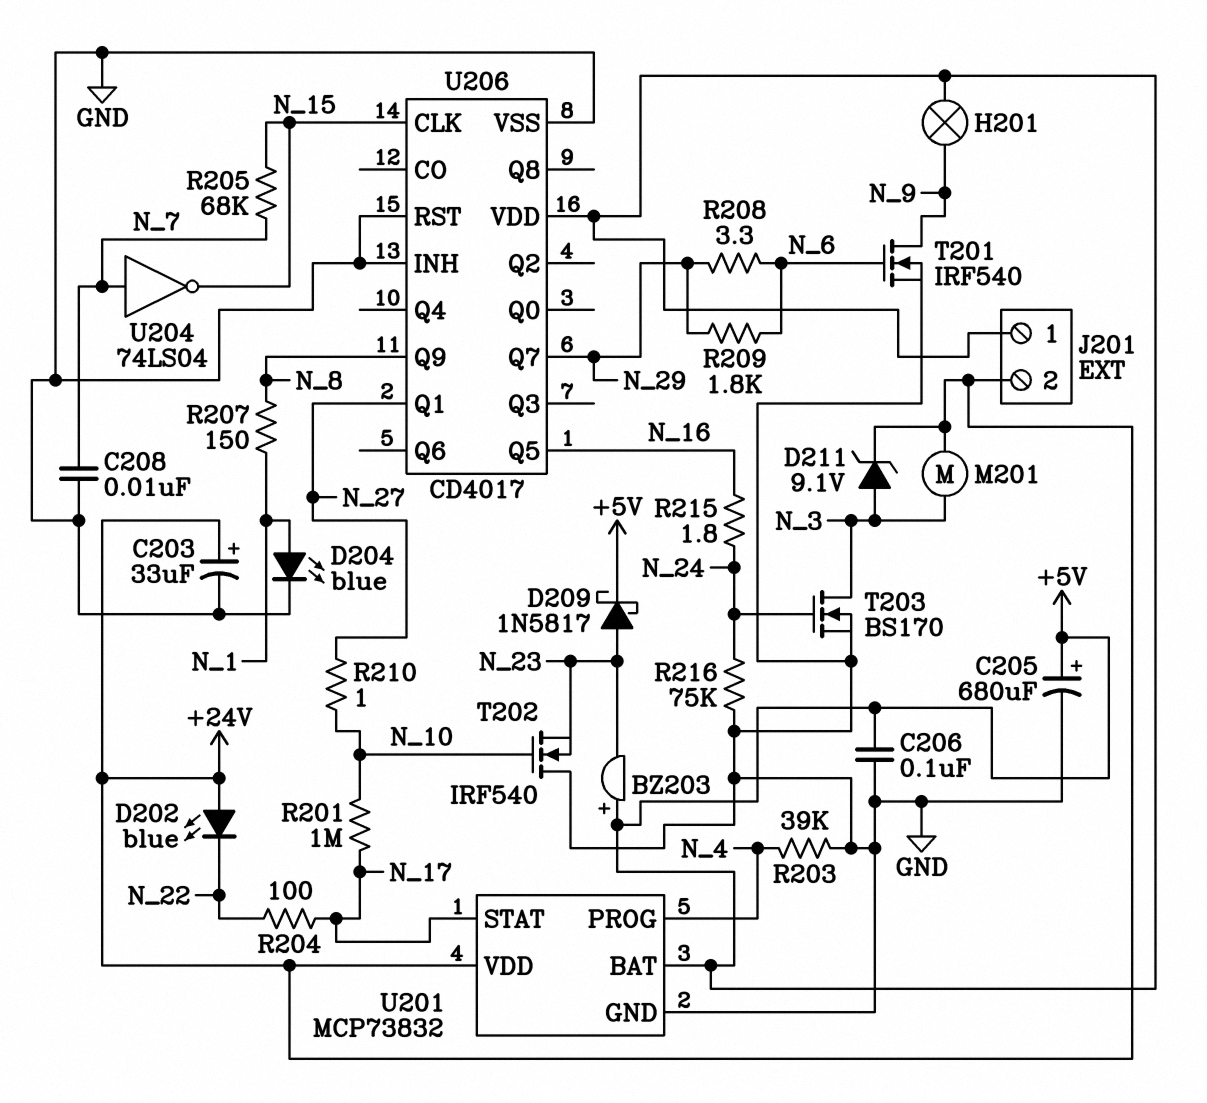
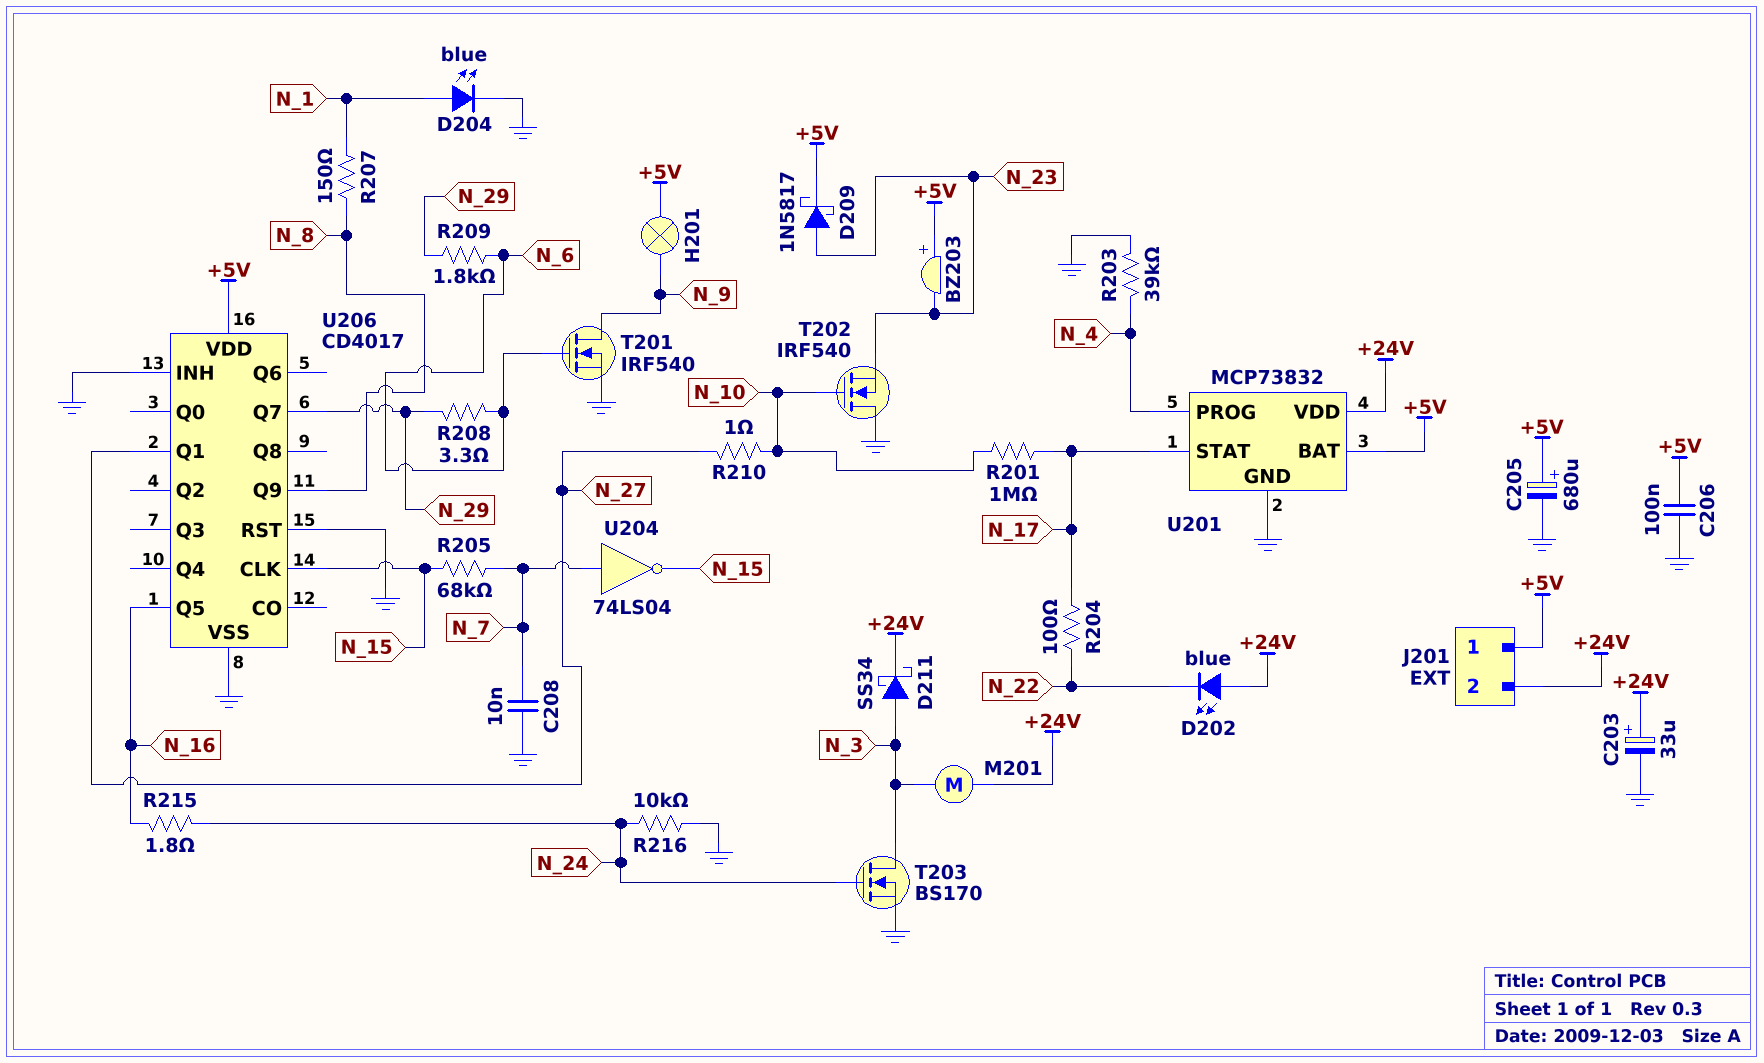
D211: zener 9.1V (A N_3, K +24V) -> schottky SS34 (A N_3, K +24V)
R216: 75k (GND, N_24) -> 10k (GND, N_24)

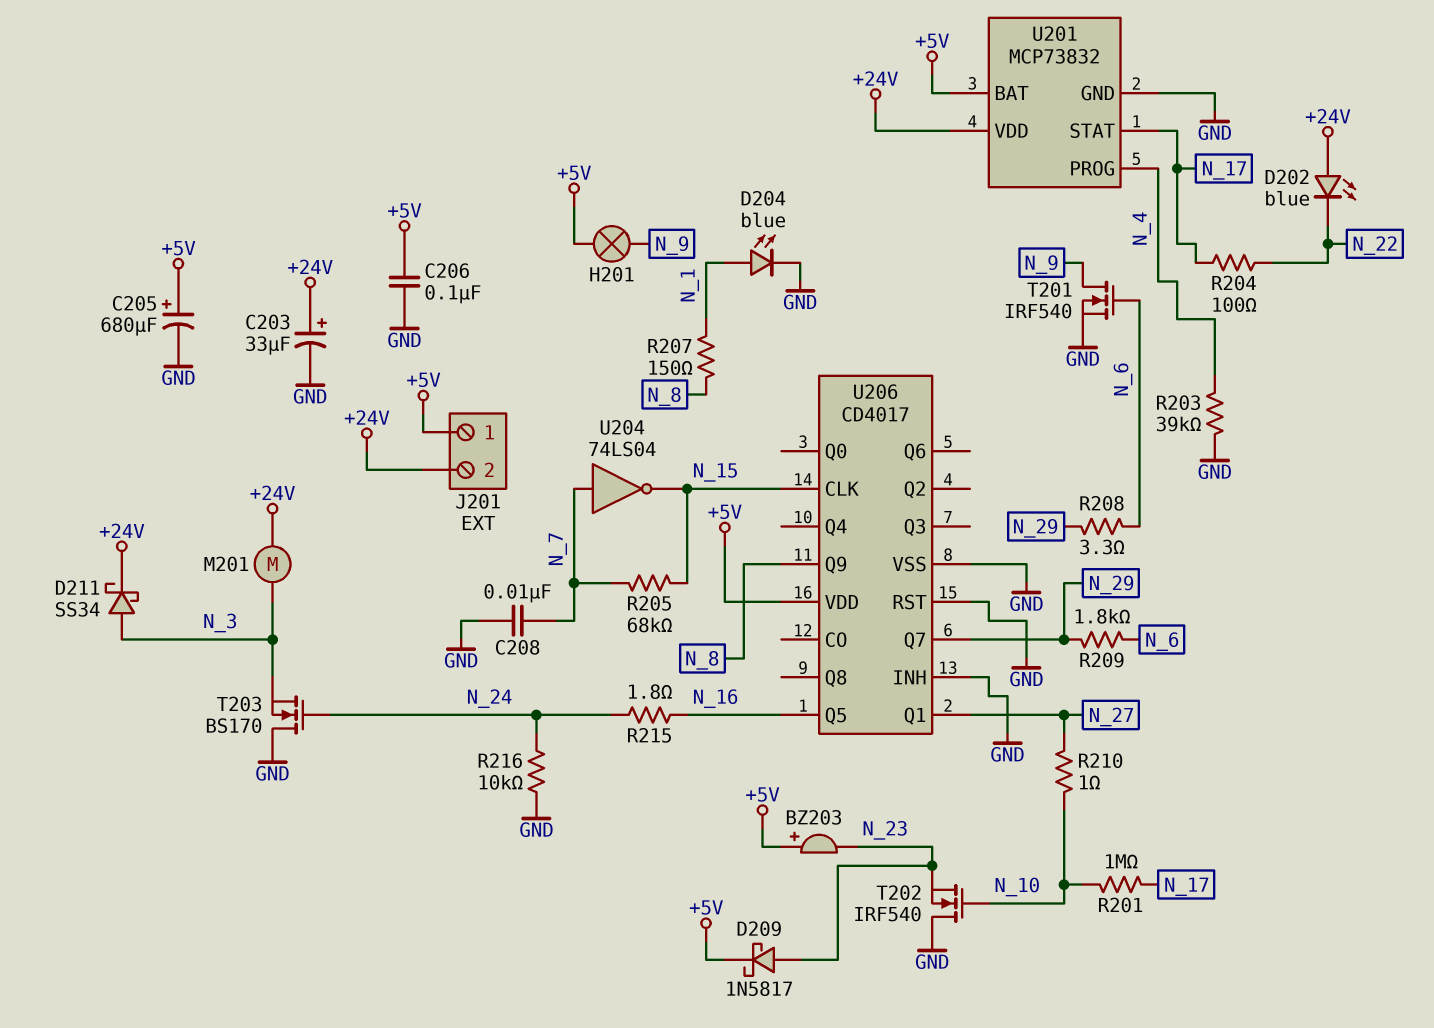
T203: NMOS BS170 (G N_24, D N_3, S GND) -> NMOS BS170 (G N_24, D GND, S N_3)

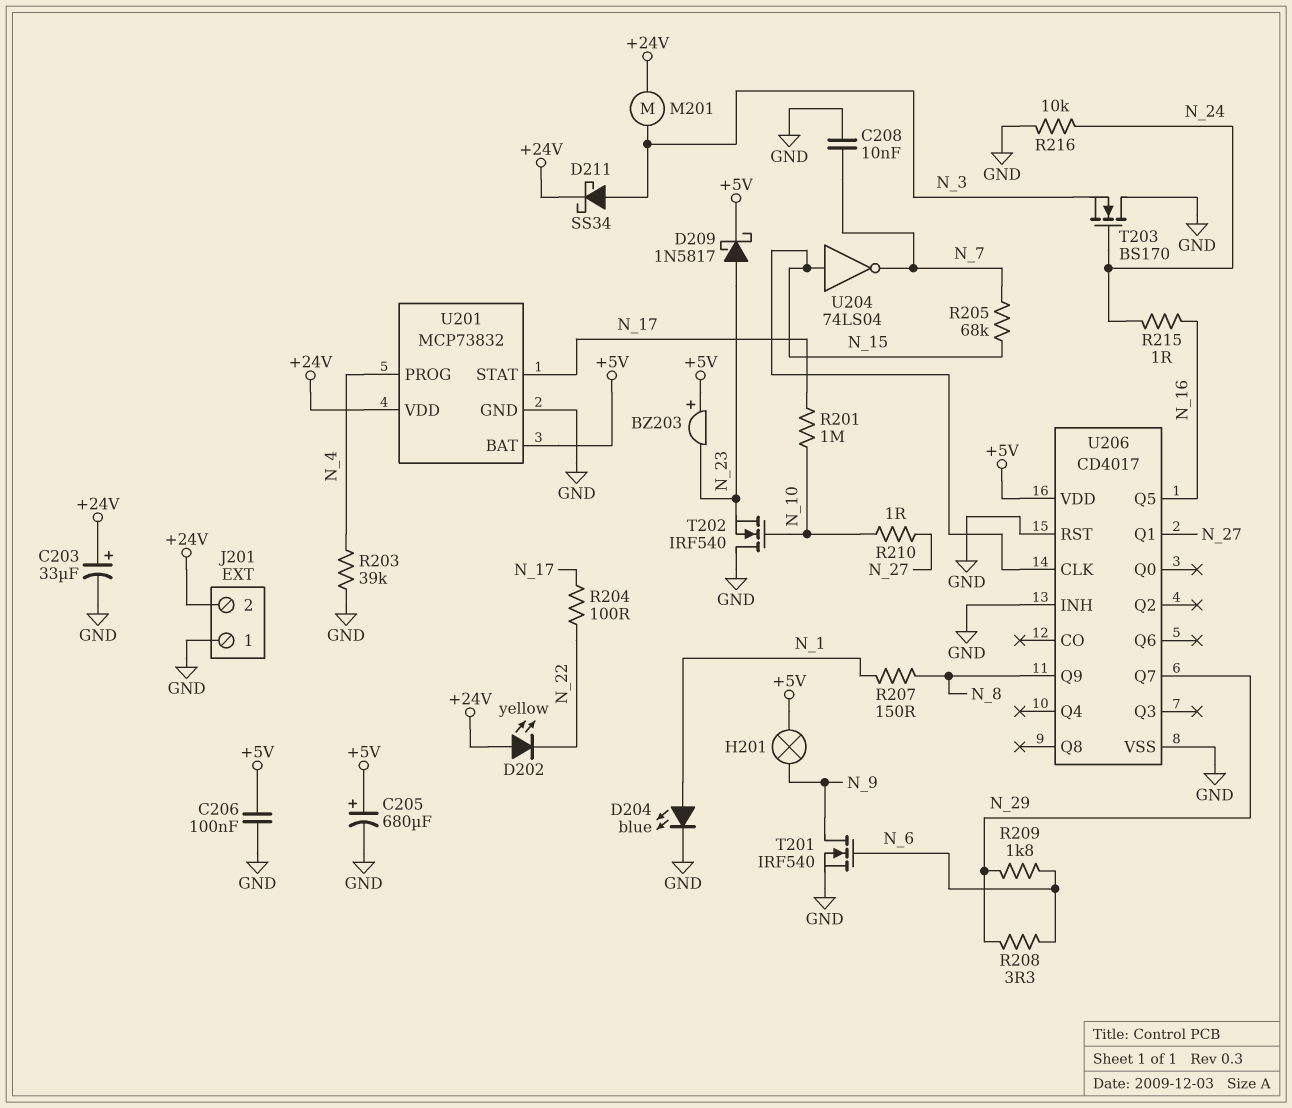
D202: LED blue (A +24V, K N_22) -> LED yellow (A +24V, K N_22)
J201 pin 1: +5V -> GND
R215: 1.8 (N_16, N_24) -> 1 (N_16, N_24)
U204: NOT 74LS04 (in N_7, out N_15) -> NOT 74LS04 (in N_15, out N_7)

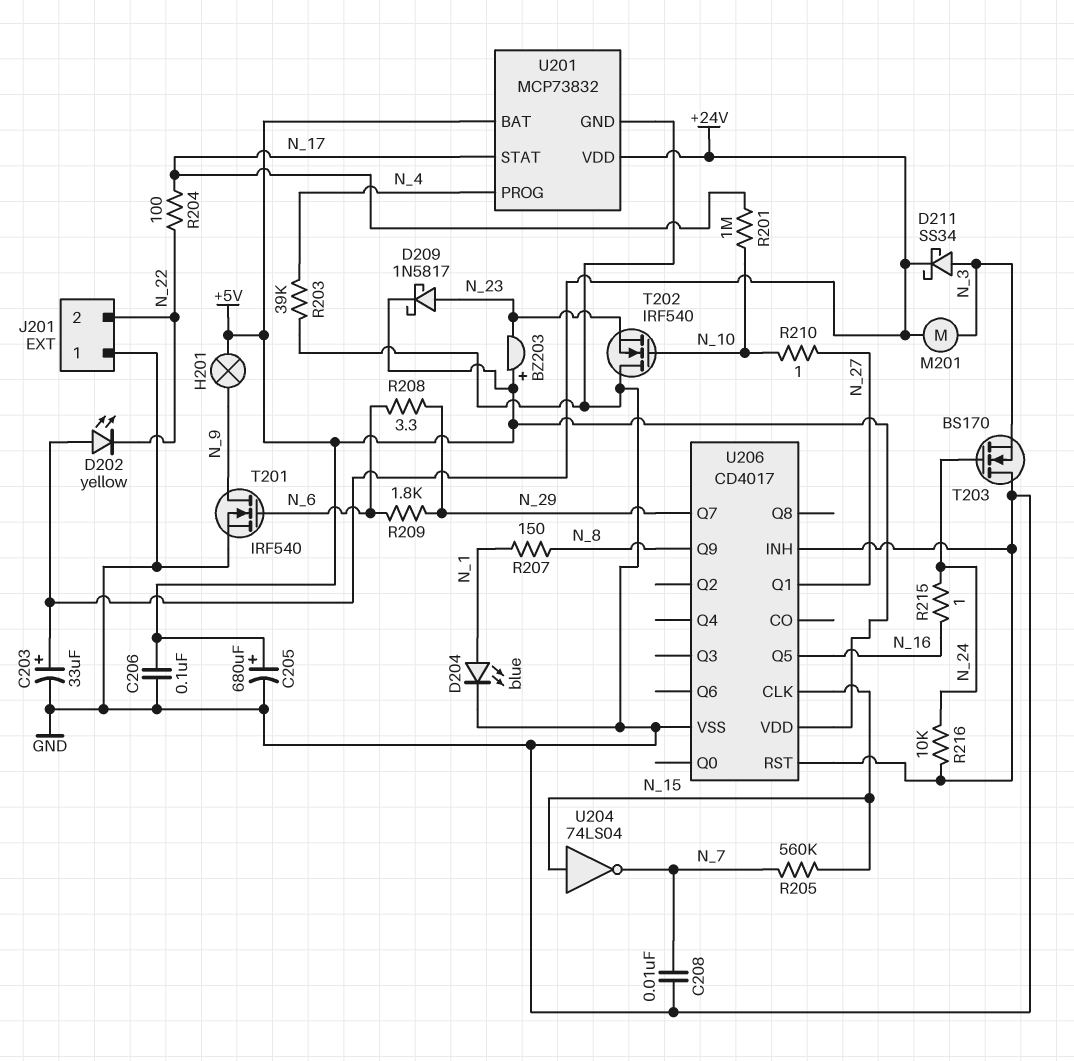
J201 pin 2: +24V -> N_22
R205: 68k (N_7, N_15) -> 560k (N_7, N_15)

